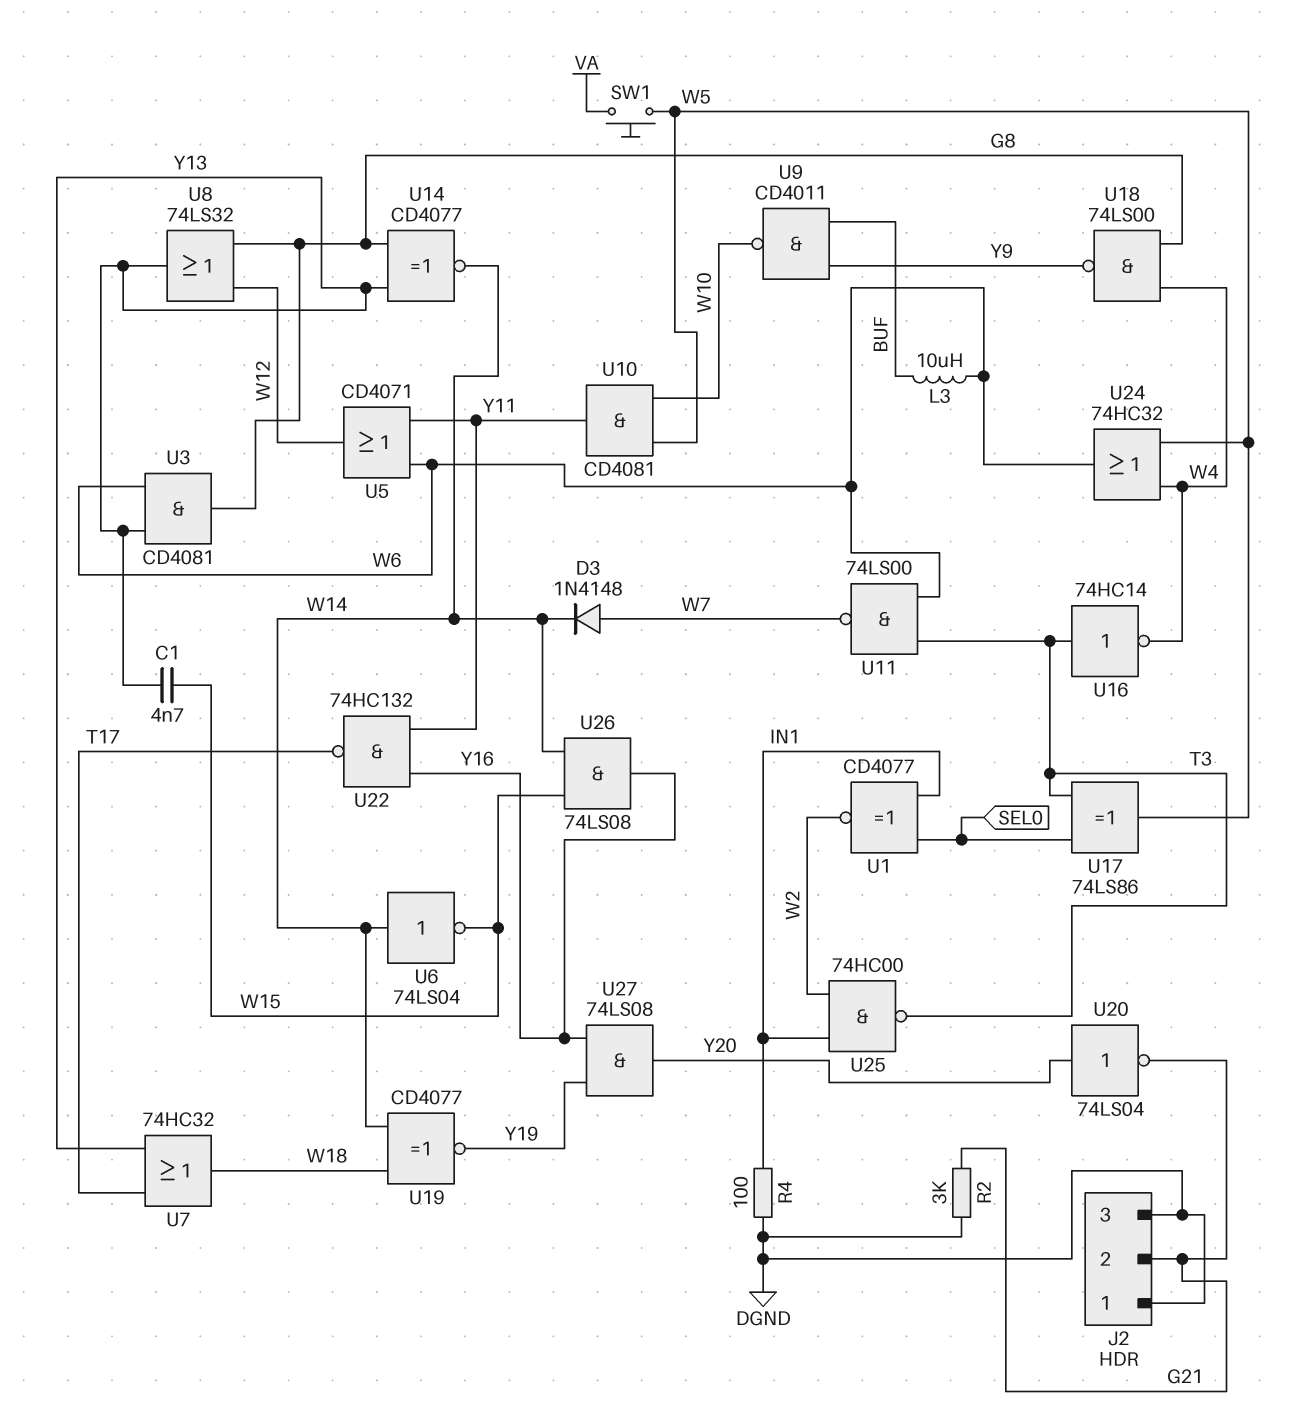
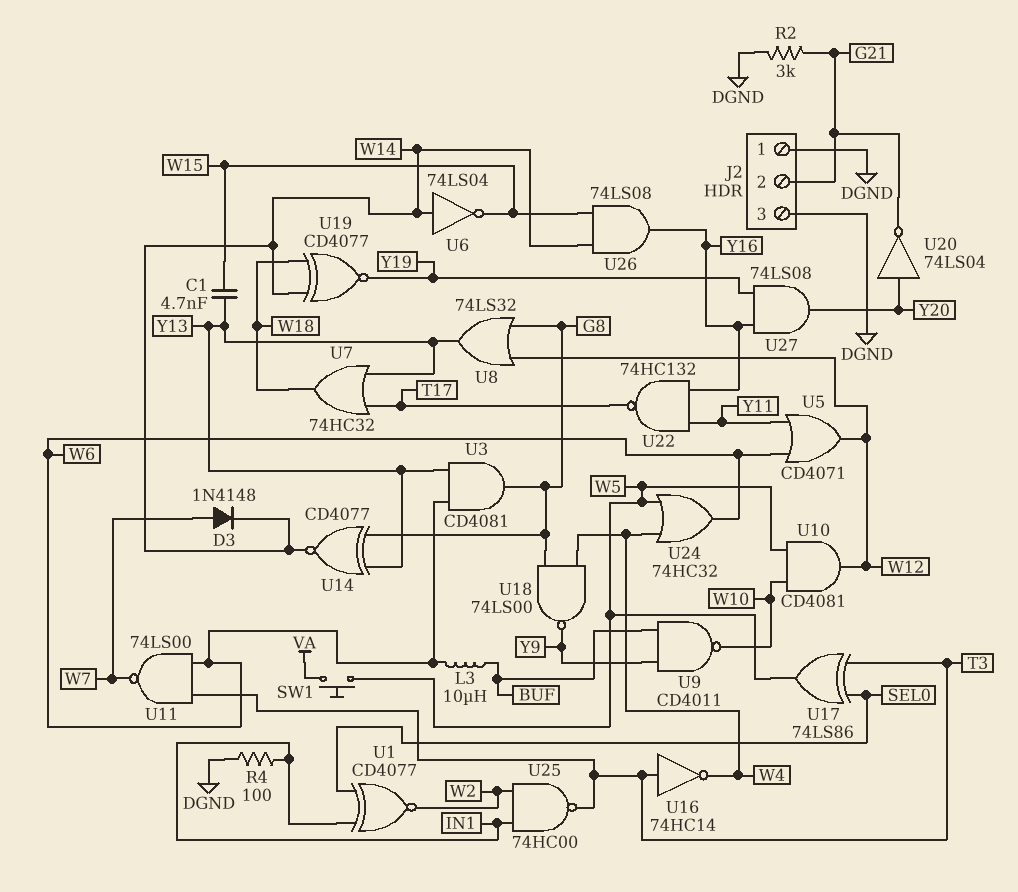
U10: AND CD4081 (in W5, in W10, out Y11) -> AND CD4081 (in W5, in W10, out W12)

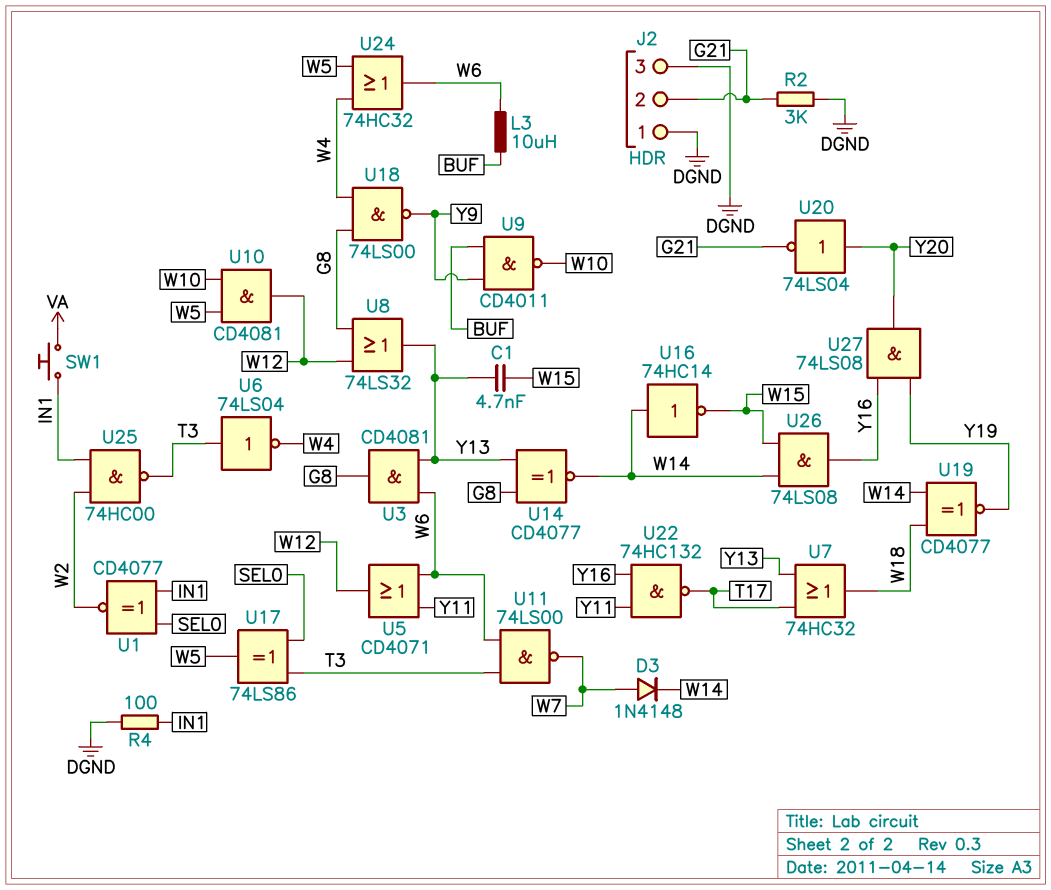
SW1: button (VA, W5) -> button (IN1, VA)
U6: NOT 74LS04 (in W14, out W15) -> NOT 74LS04 (in T3, out W4)
U16: NOT 74HC14 (in T3, out W4) -> NOT 74HC14 (in W14, out W15)

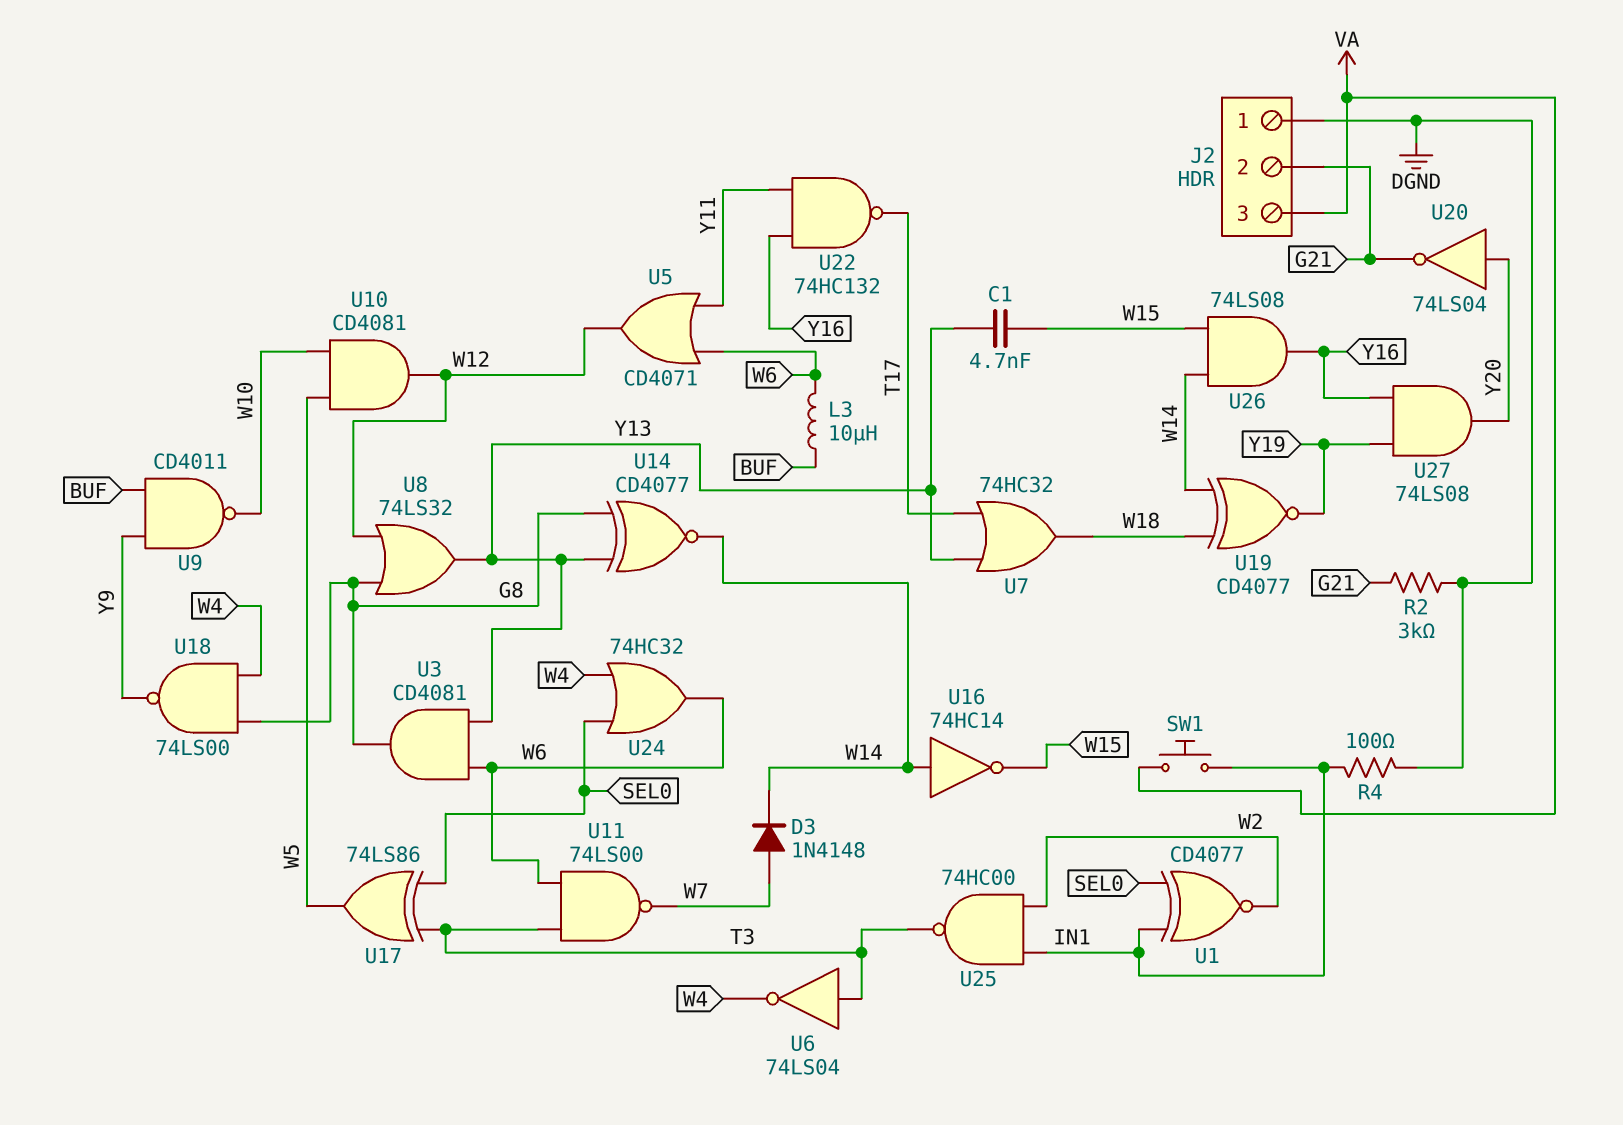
J2 pin 3: DGND -> VA
U24: OR 74HC32 (in W4, in W5, out W6) -> OR 74HC32 (in SEL0, in W4, out W6)

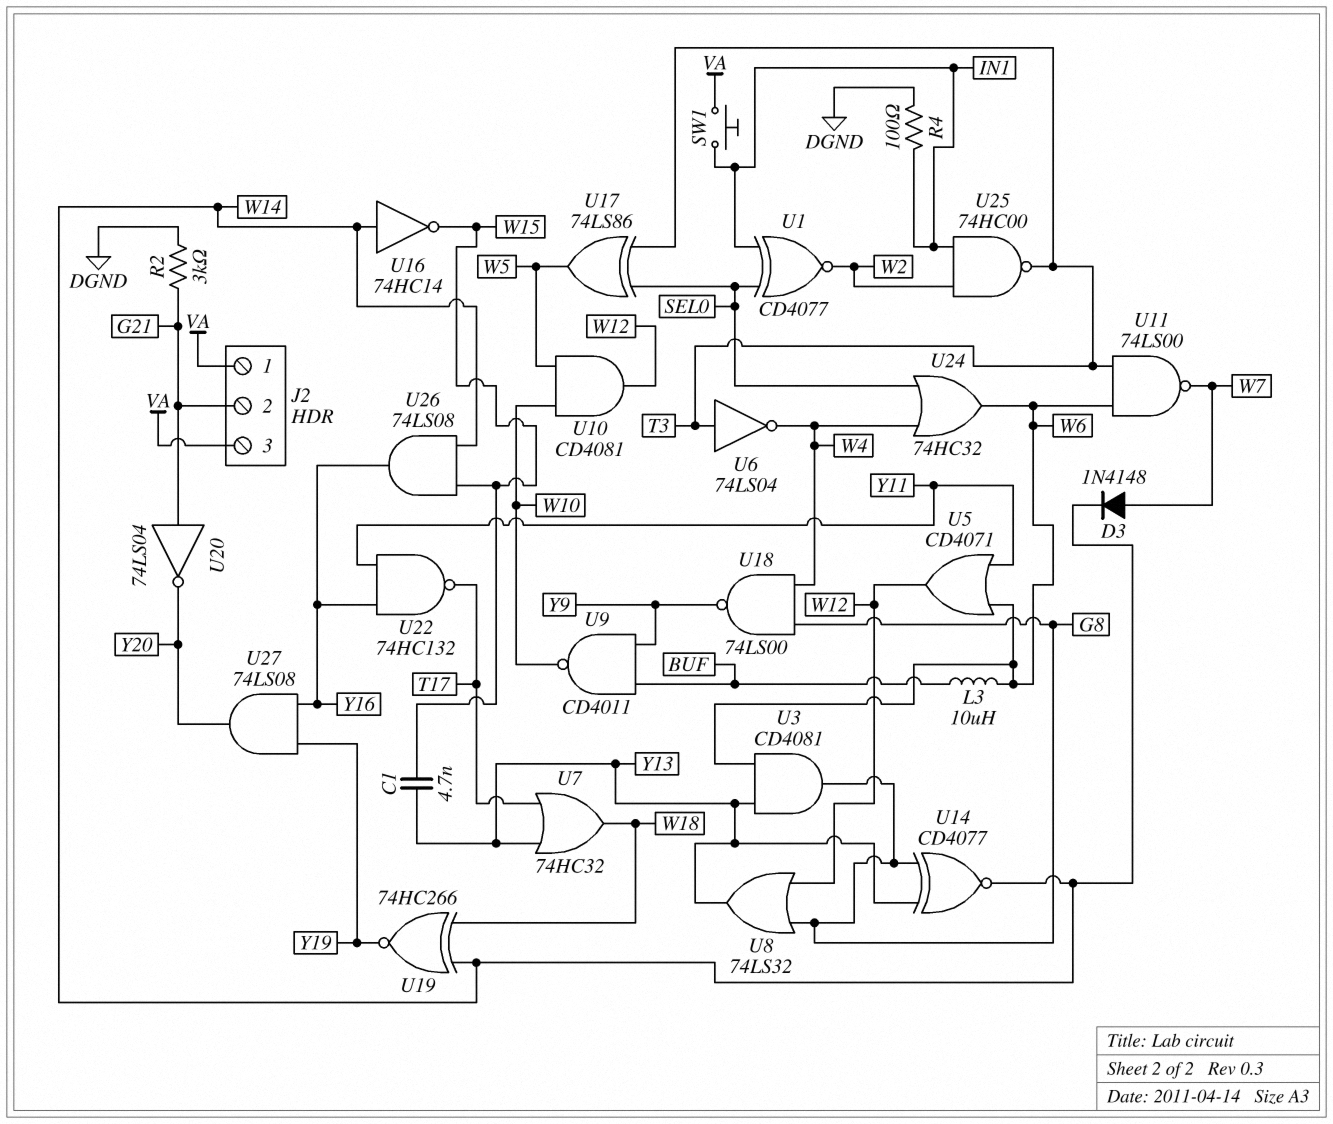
J2 pin 1: DGND -> VA
U19: XNOR CD4077 (in W14, in W18, out Y19) -> XNOR 74HC266 (in W14, in W18, out Y19)
U20: NOT 74LS04 (in Y20, out G21) -> NOT 74LS04 (in G21, out Y20)

